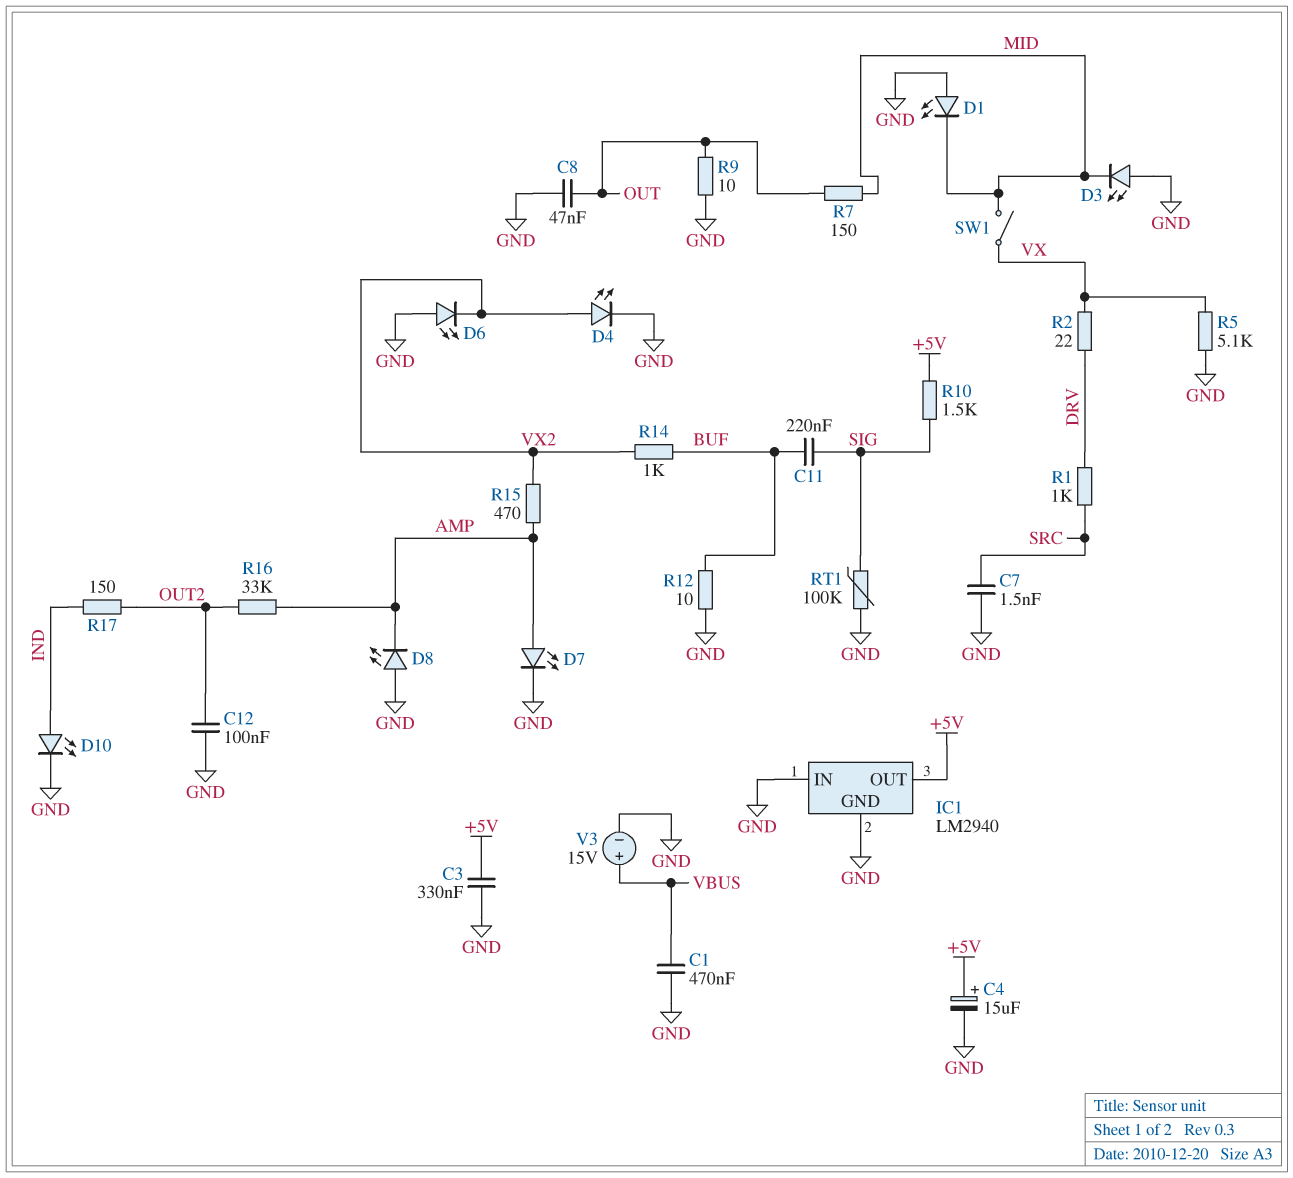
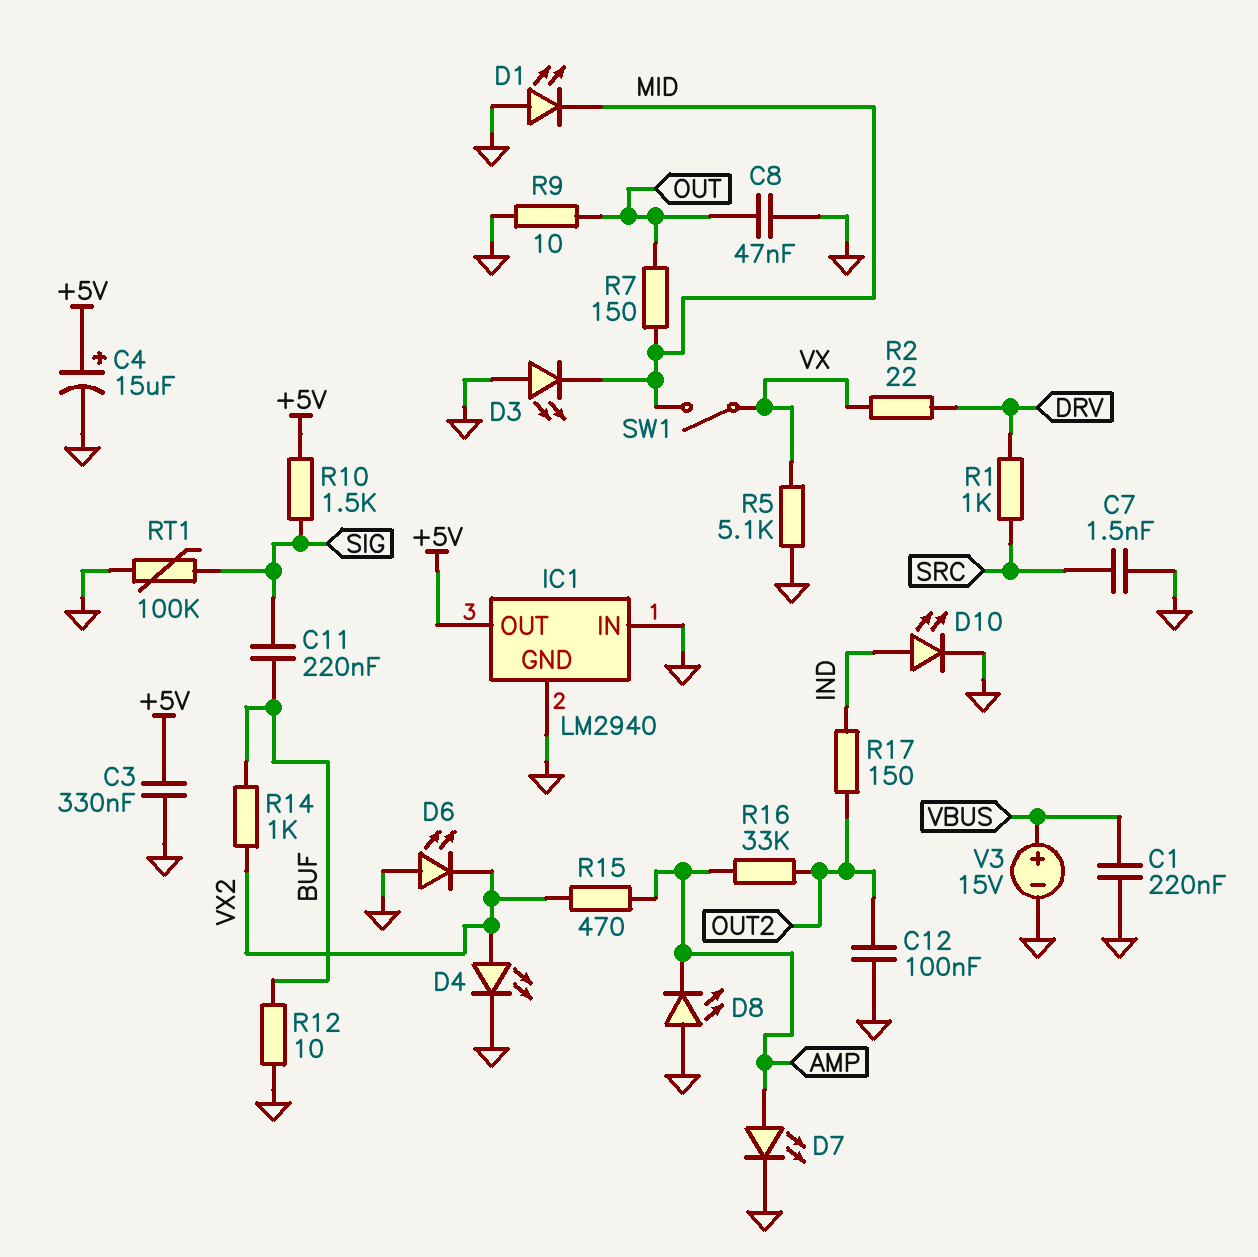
C1: 470nF (GND, VBUS) -> 220nF (GND, VBUS)

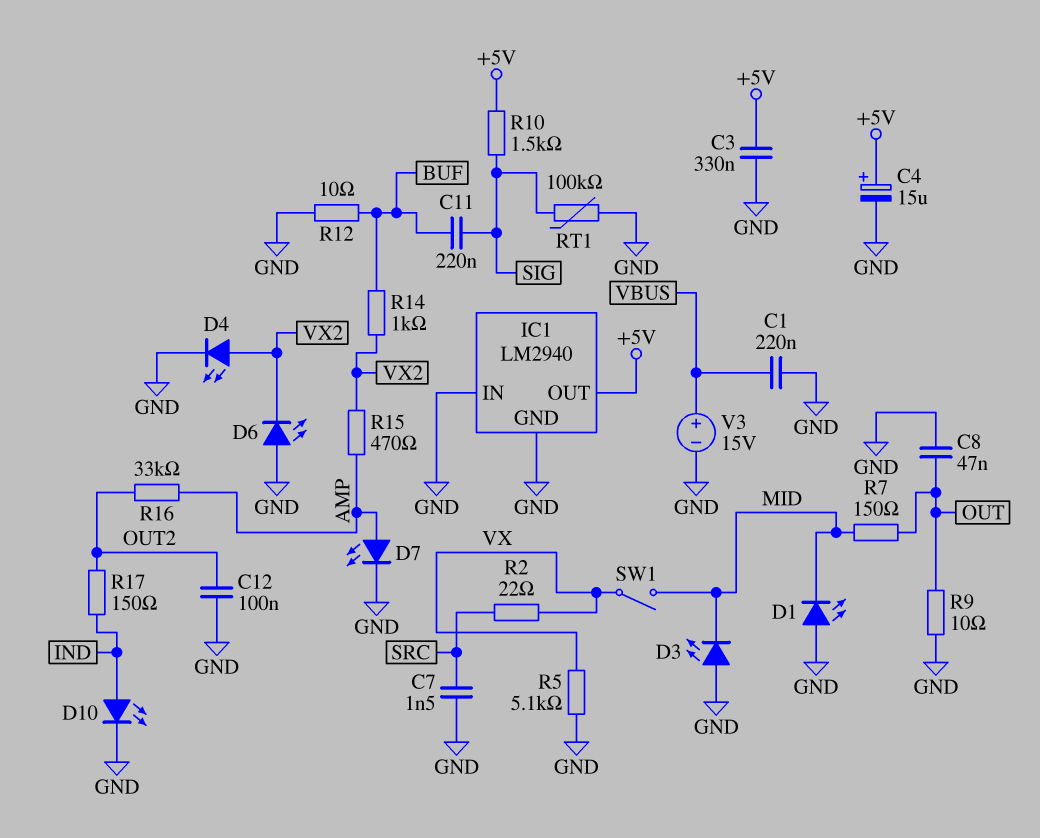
D8: LED (A GND, K AMP) -> none
R1: 1k (DRV, SRC) -> none
R2: 22 (DRV, VX) -> 22 (SRC, VX)

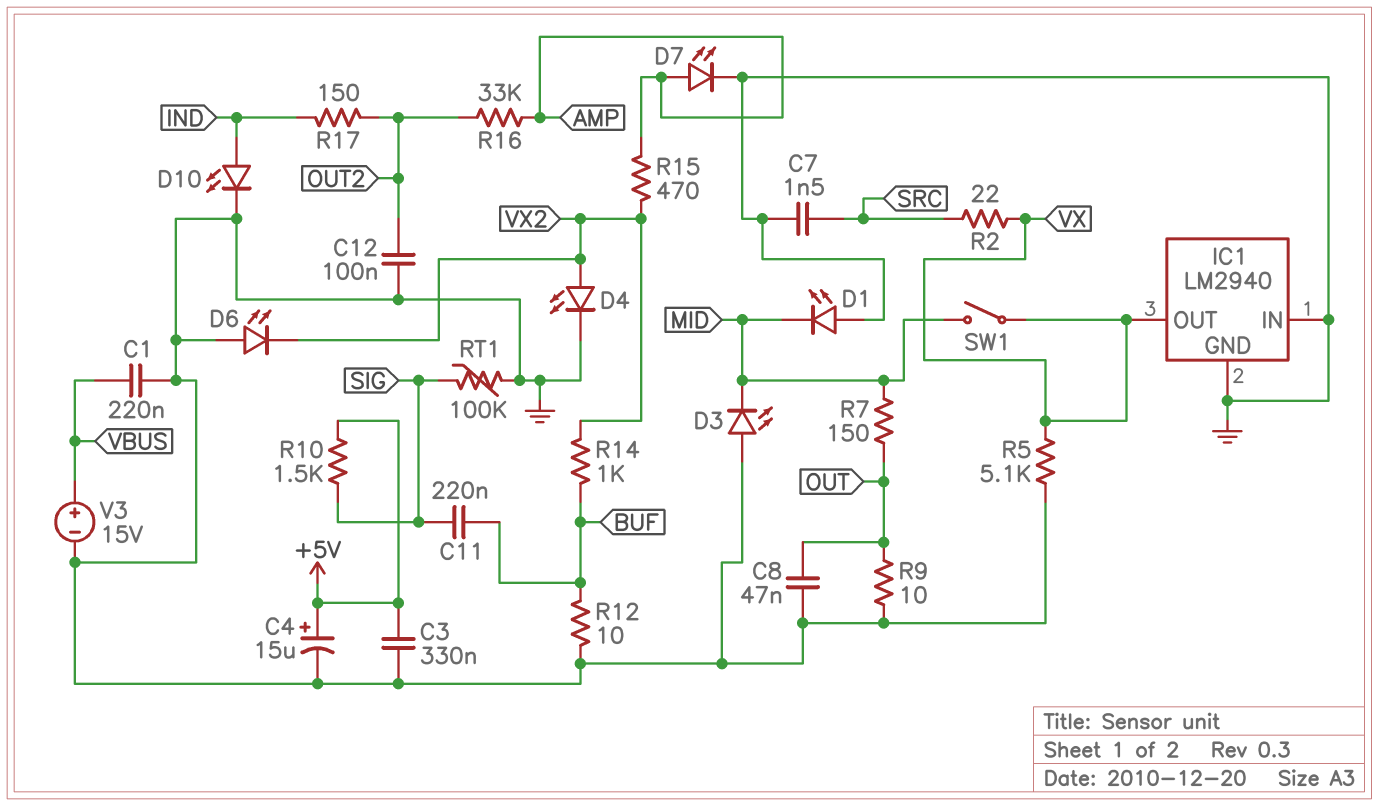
IC1 pin OUT: +5V -> VX

